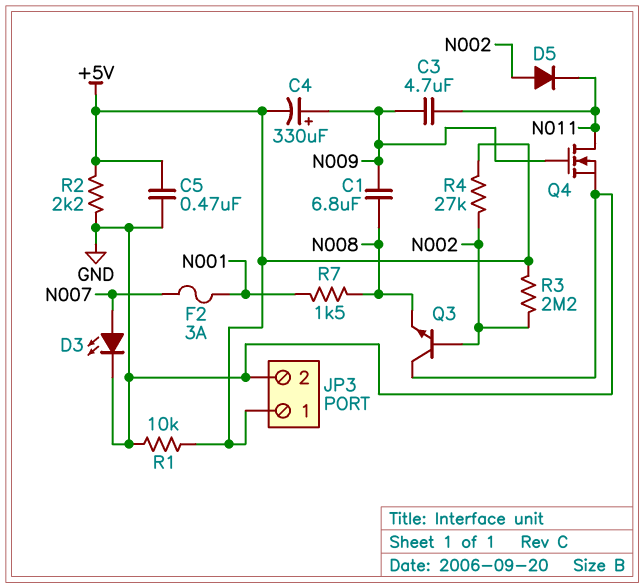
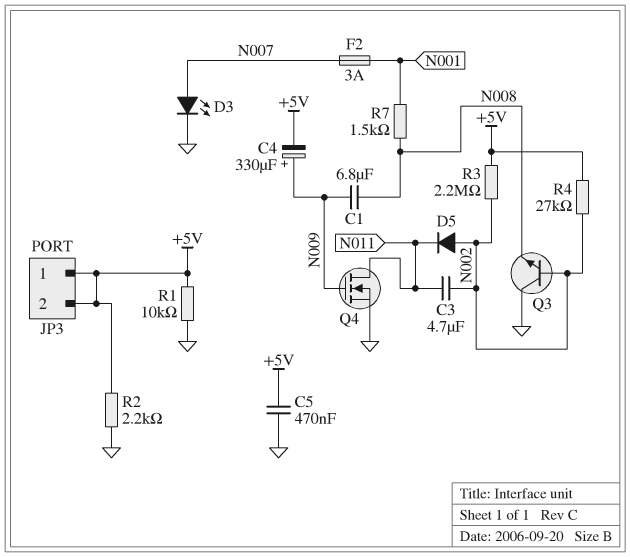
C3: 4.7uF (N009, N011) -> 4.7uF (N002, N011)
JP3 pin 2: GND -> +5V

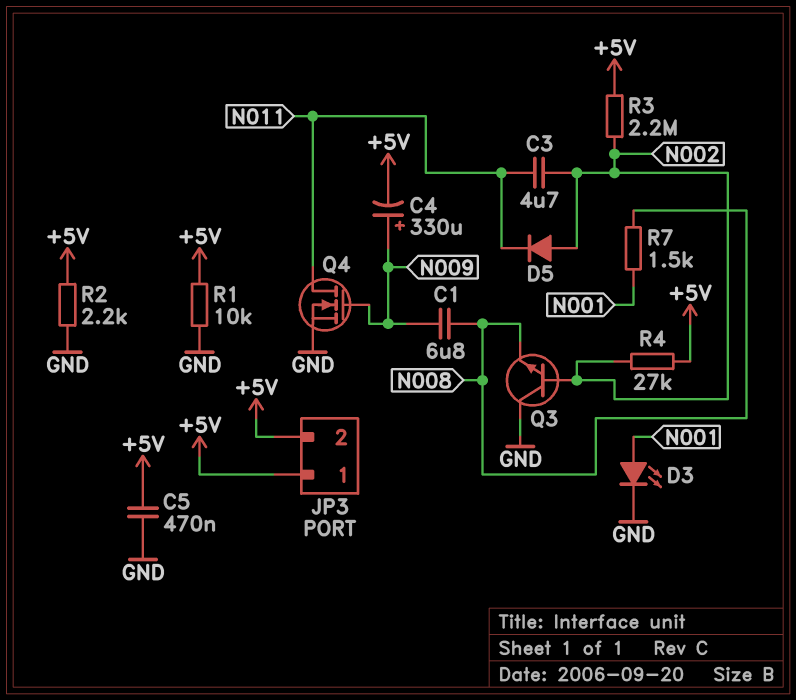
D3: LED (A N007, K GND) -> LED (A N001, K GND)
F2: 3A (N001, N007) -> none

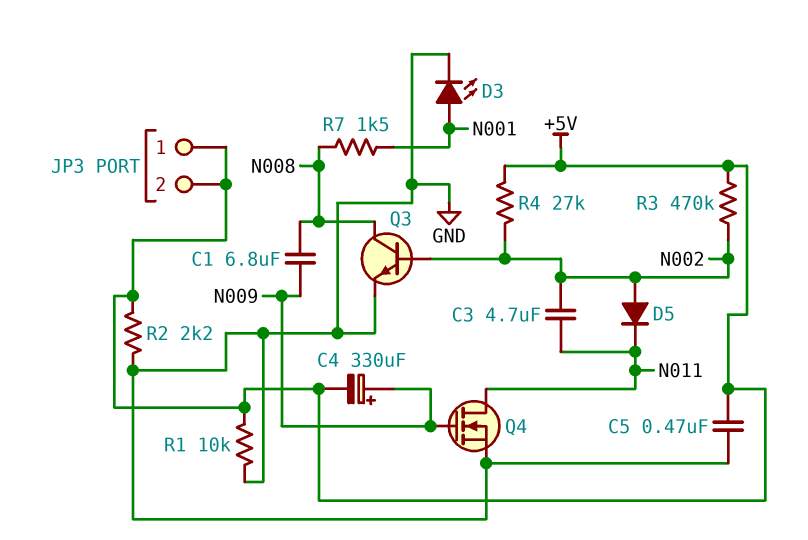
Q3: NPN (B N002, C GND, E N008) -> NPN (B N002, C N008, E GND)
R3: 2.2M (+5V, N002) -> 470k (+5V, N002)

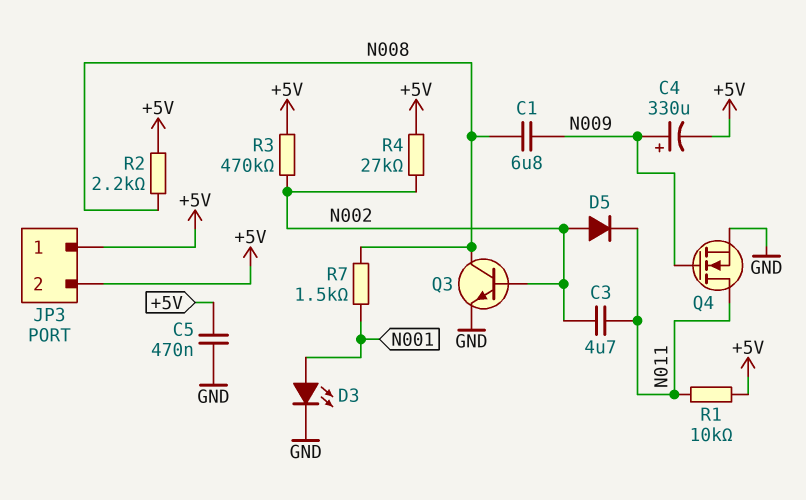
R1: 10k (+5V, GND) -> 10k (+5V, N011)
R2: 2.2k (+5V, GND) -> 2.2k (+5V, N008)

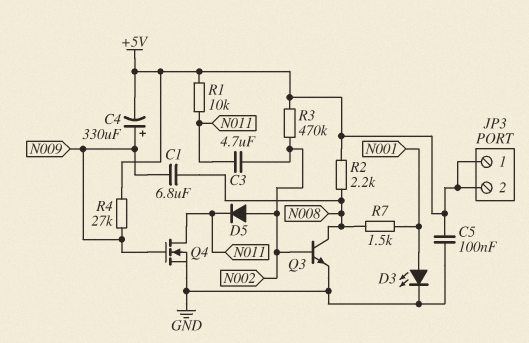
C5: 470nF (+5V, GND) -> 100nF (+5V, GND)
R4: 27k (+5V, N002) -> 27k (+5V, N009)

